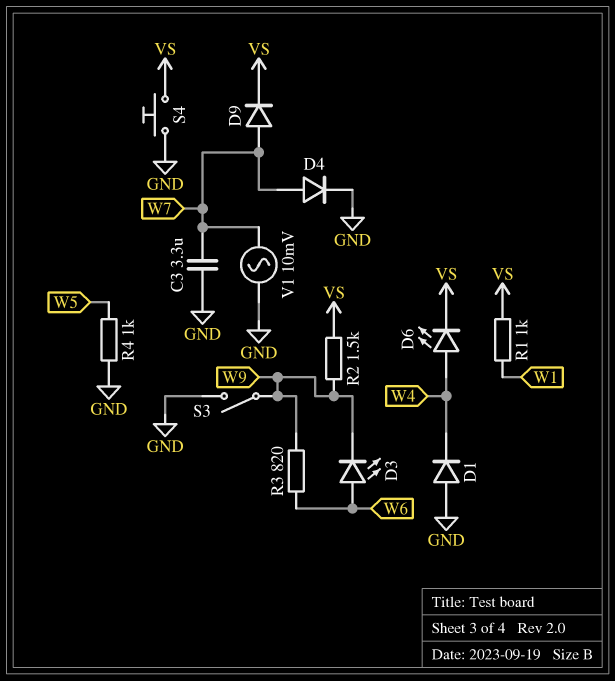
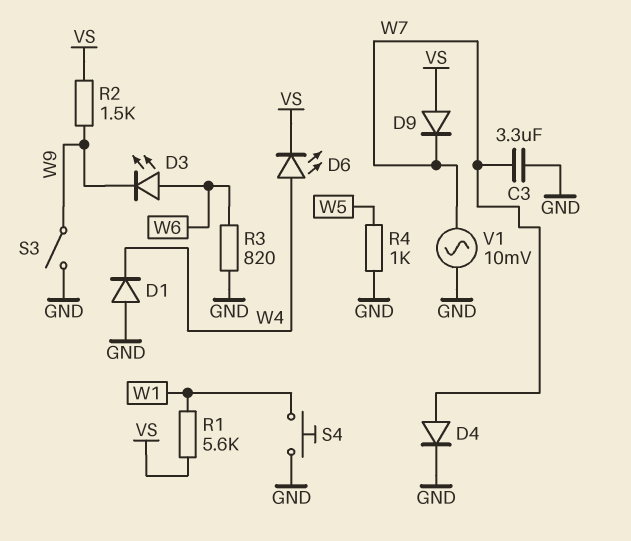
D9: diode (A W7, K VS) -> diode (A VS, K W7)
R1: 1k (VS, W1) -> 5.6k (VS, W1)
R3: 820 (W6, W9) -> 820 (GND, W6)
S4: button (GND, VS) -> button (GND, W1)

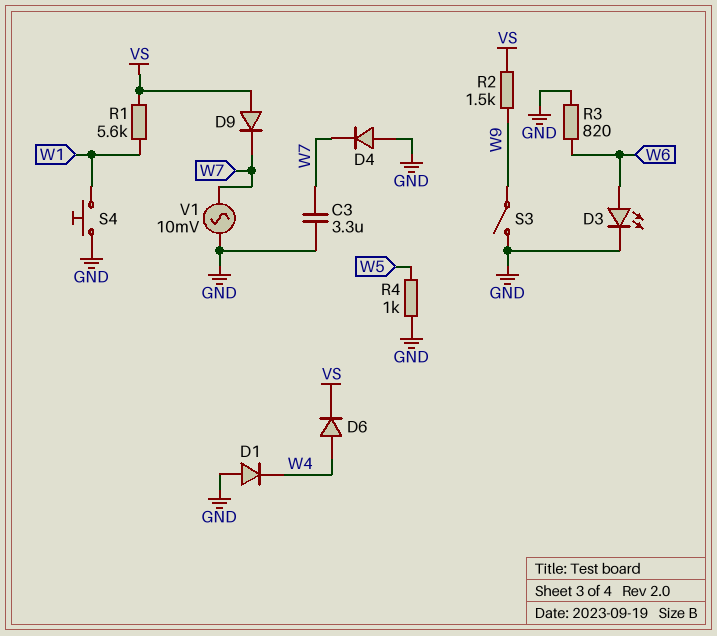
D3: LED (A W6, K W9) -> LED (A W6, K GND)
D4: diode (A W7, K GND) -> diode (A GND, K W7)
D6: LED (A W4, K VS) -> diode (A W4, K VS)

